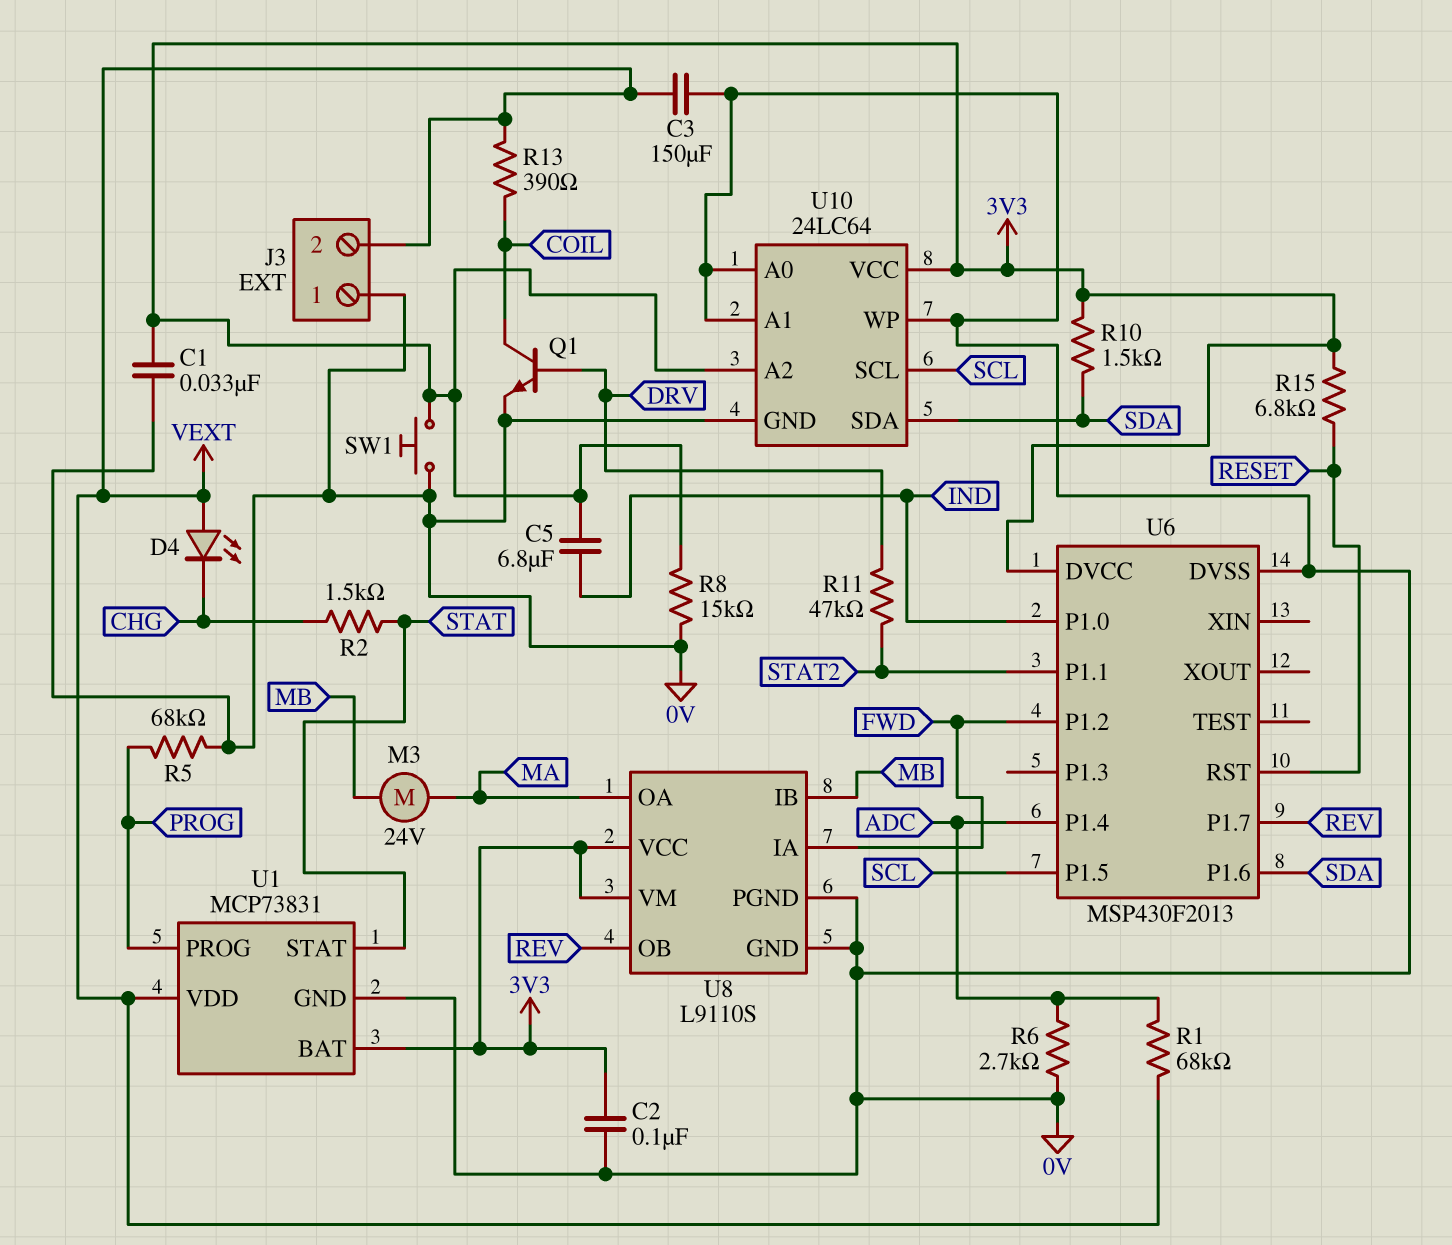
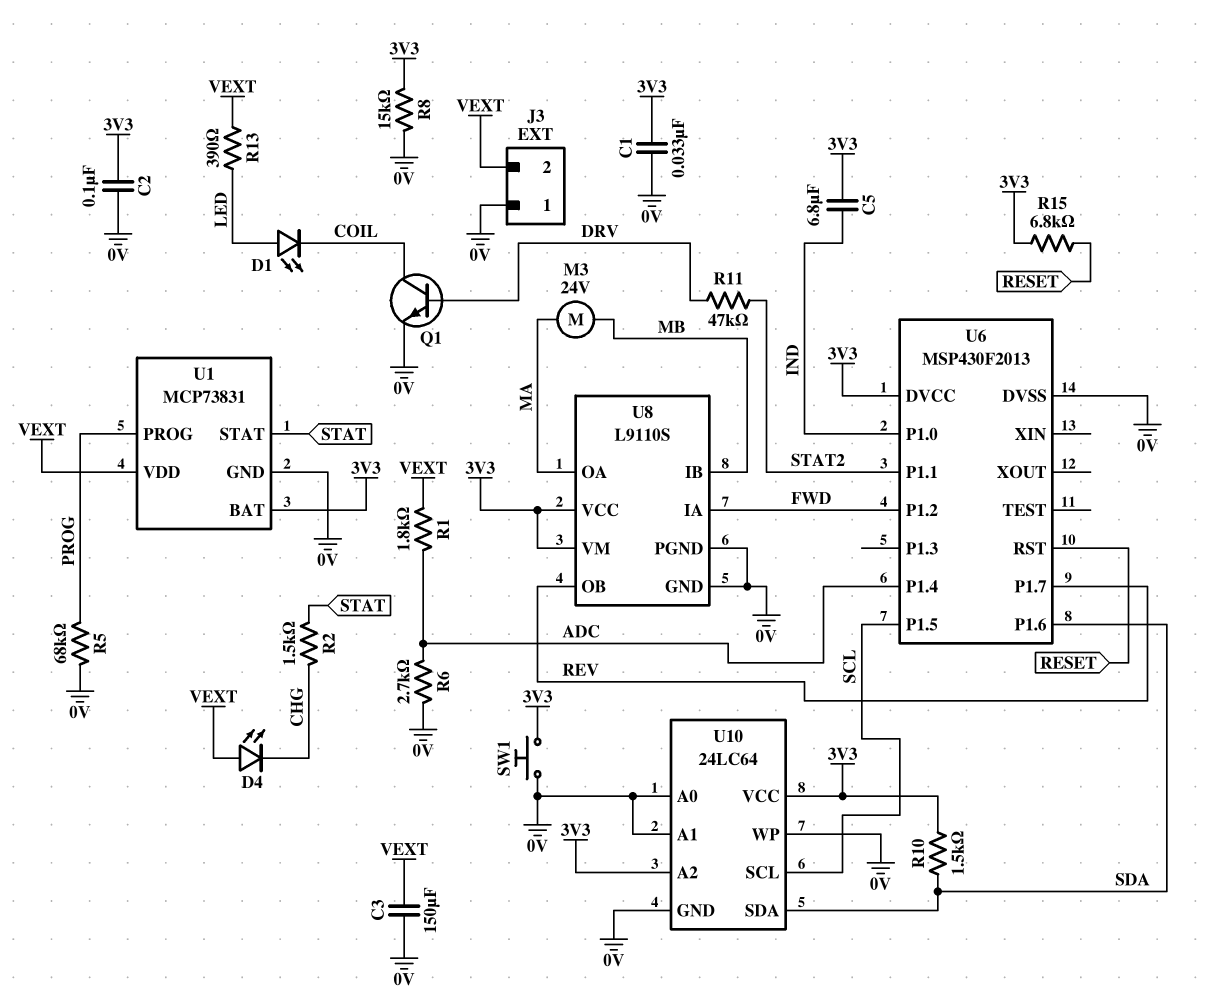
D1: none -> LED (A LED, K COIL)
R1: 68k (ADC, VEXT) -> 1.8k (ADC, VEXT)
R13: 390 (COIL, VEXT) -> 390 (LED, VEXT)

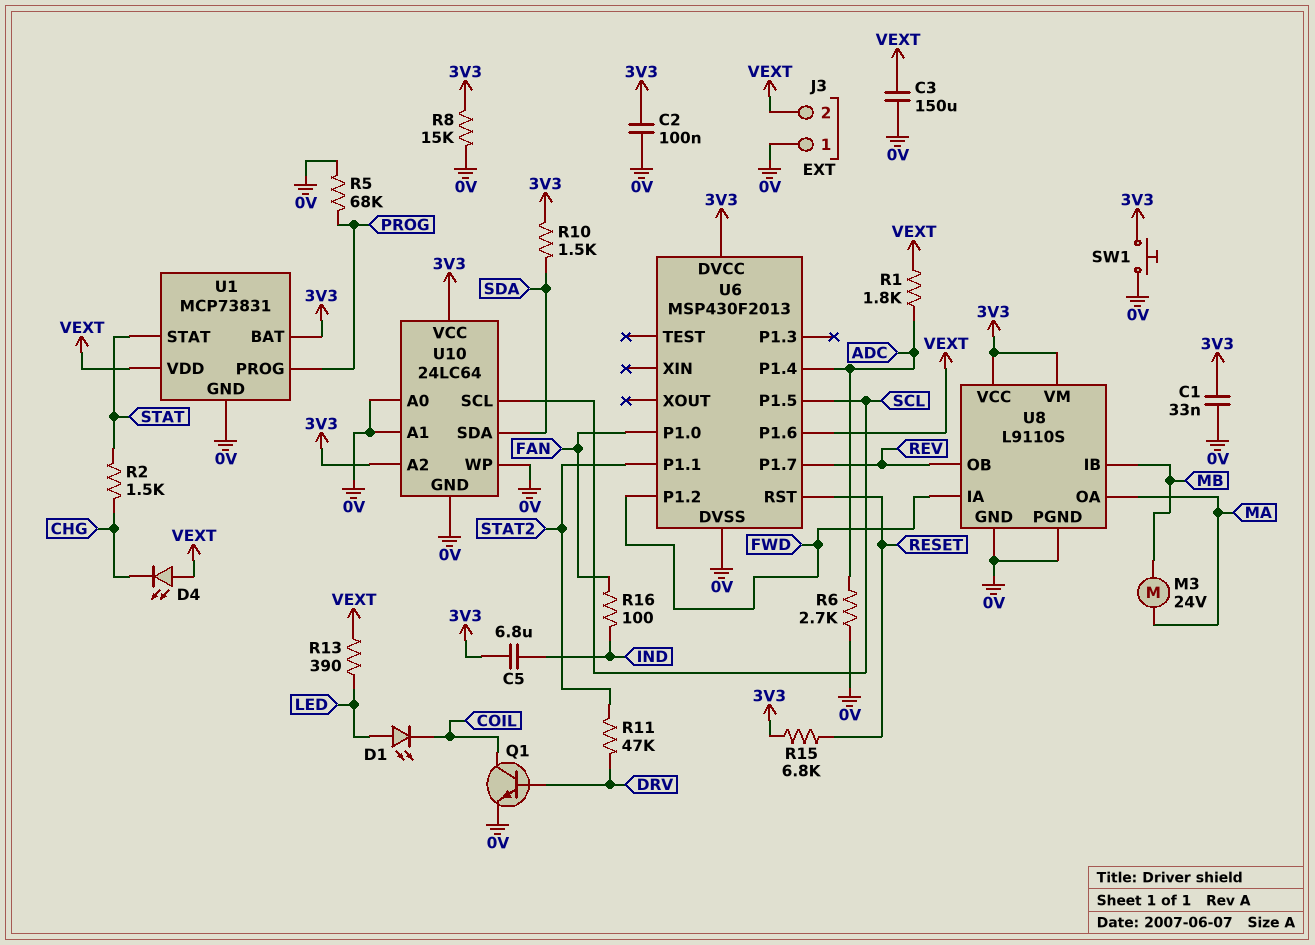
R16: none -> 100 (FAN, IND)
U6 pin P1.0: IND -> FAN
U6 pin P1.6: SDA -> VEXT

